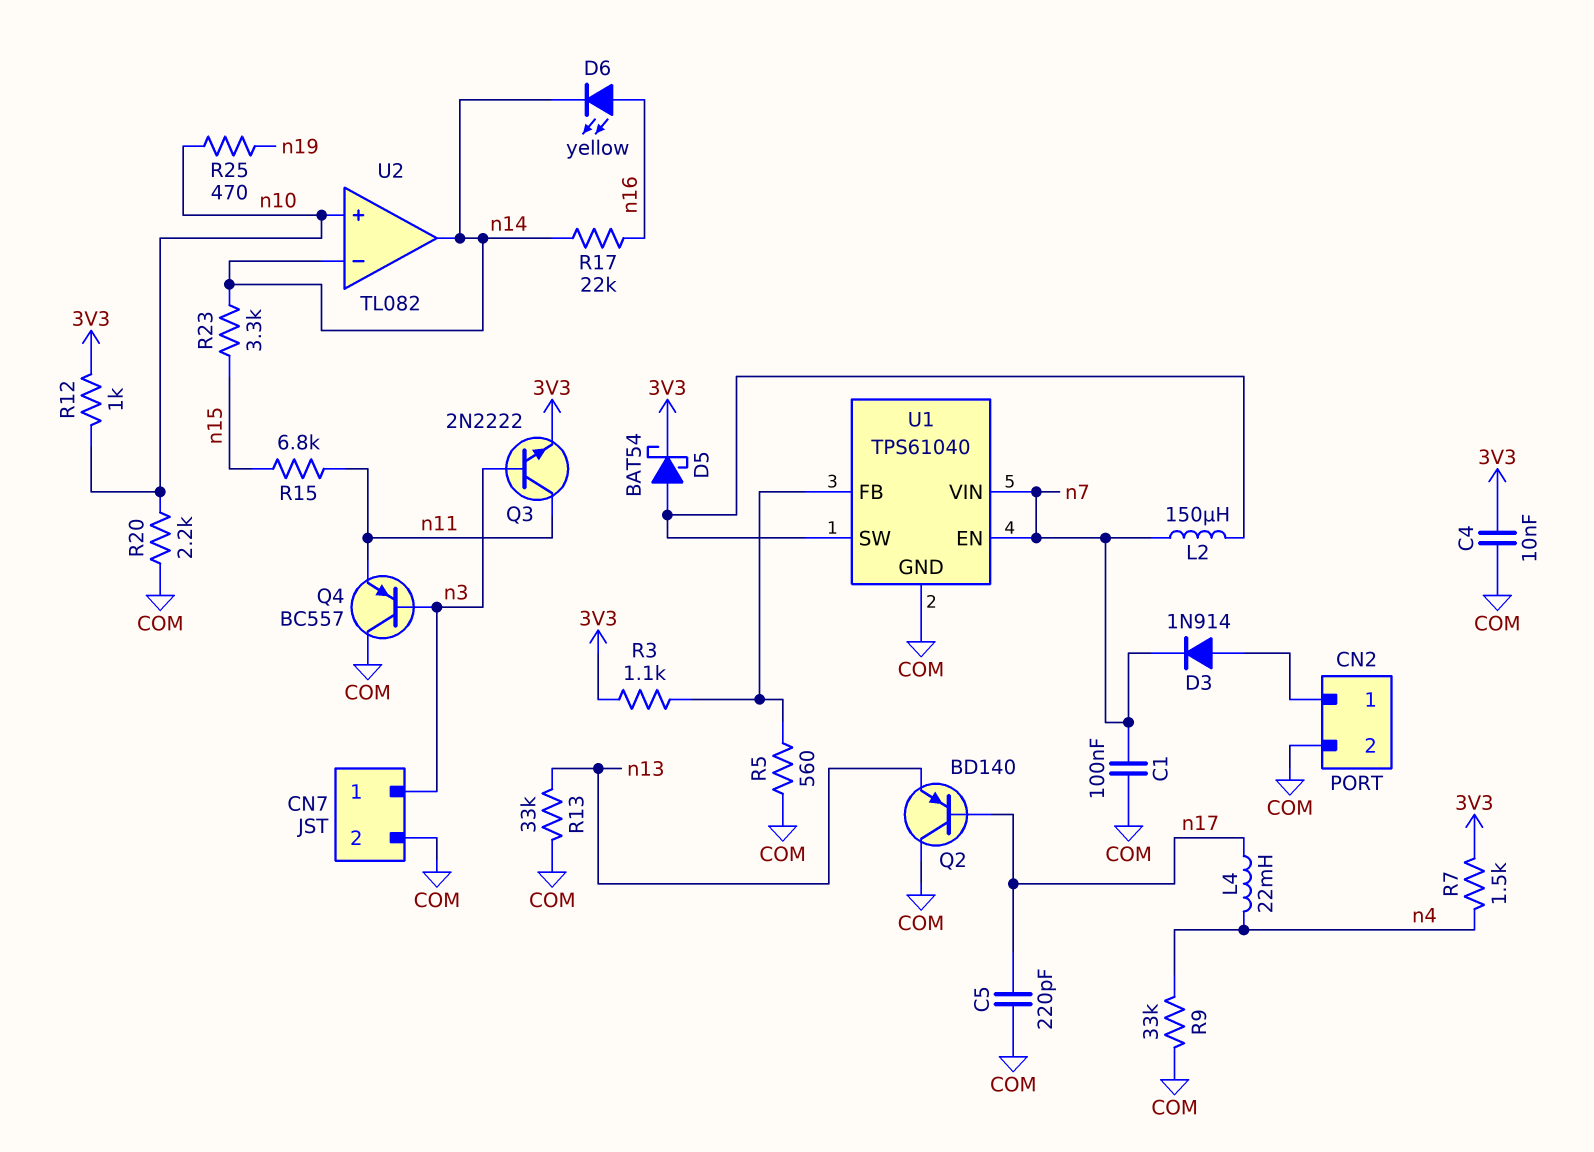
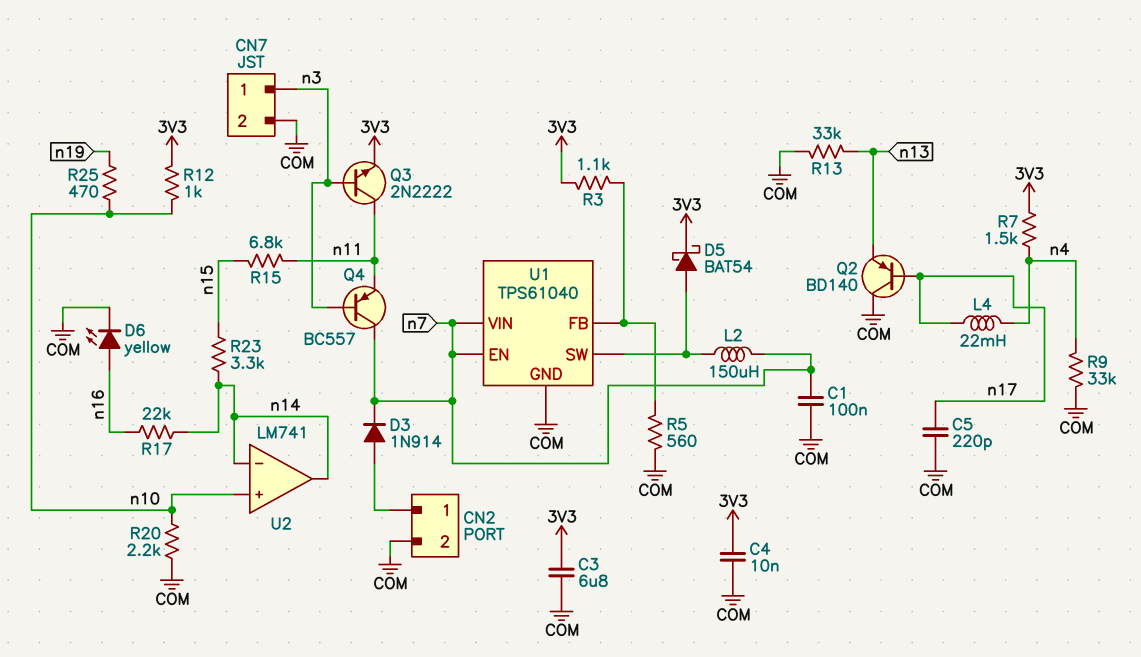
C3: none -> 6.8uF (3V3, COM)
D6: LED yellow (A n16, K n14) -> LED yellow (A n16, K COM)
Q4: PNP BC557 (B n3, C COM, E n11) -> PNP BC557 (B n3, C n7, E n11)
U2: TL082 -> LM741

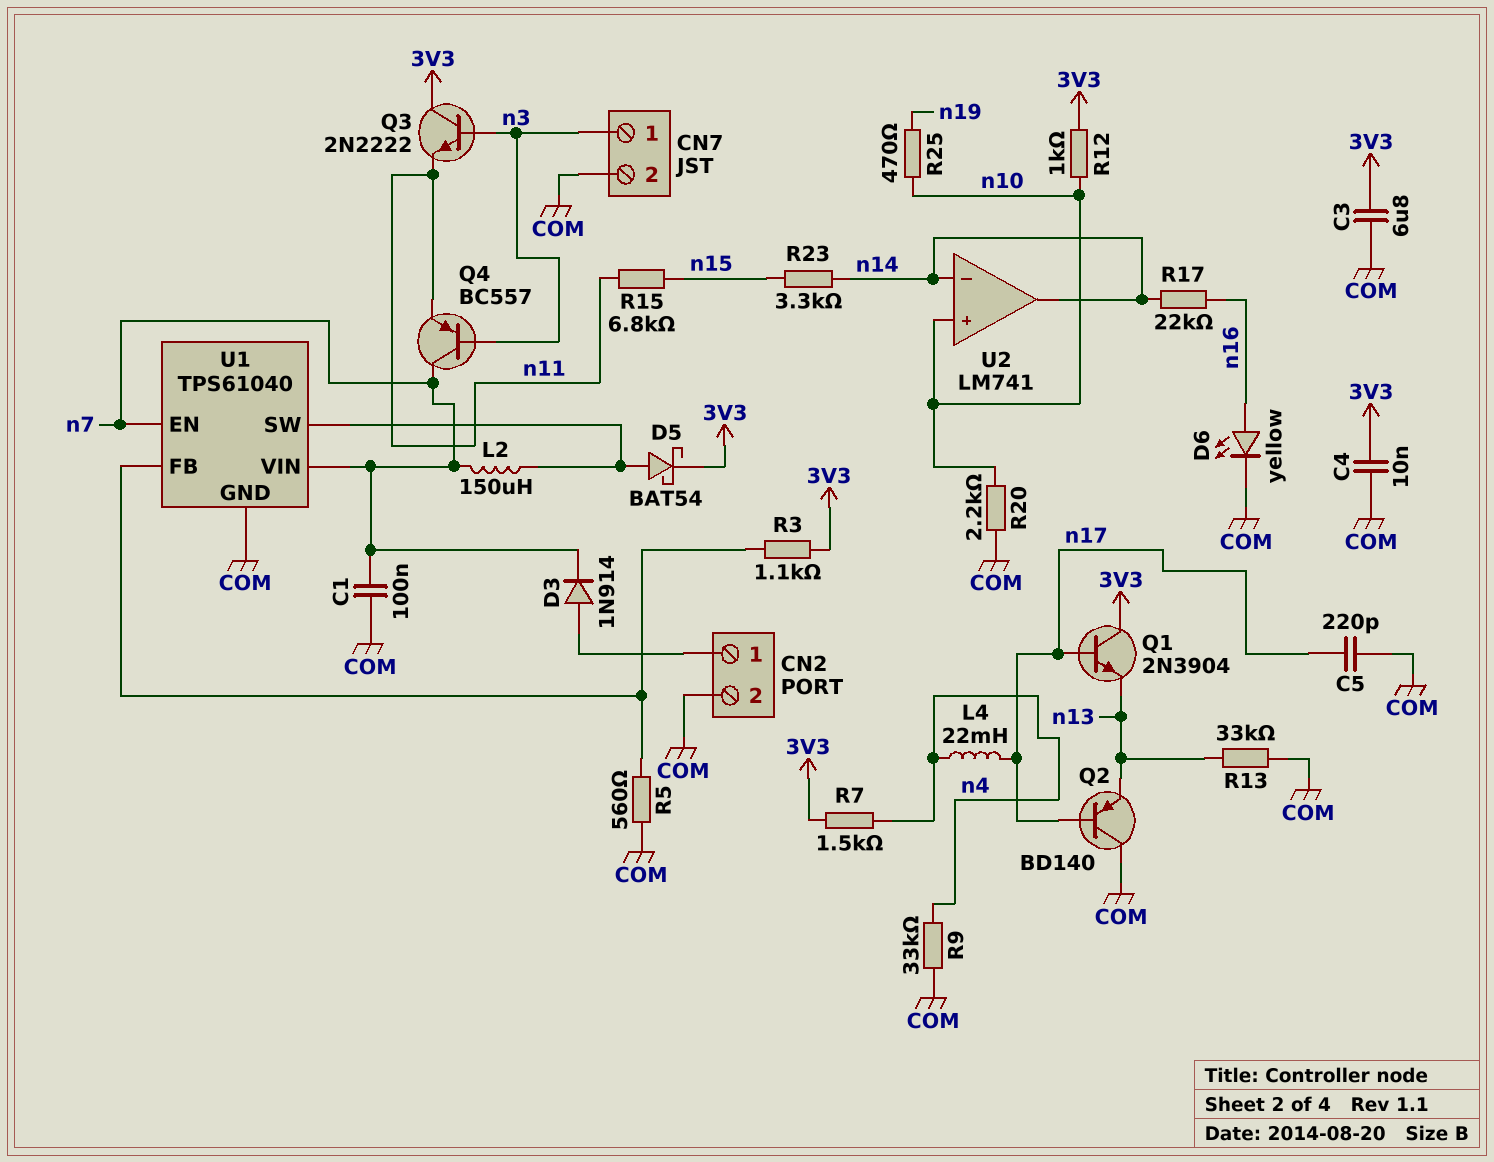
Q1: none -> NPN 2N3904 (B n17, C 3V3, E n13)
Q3: NPN 2N2222 (B n3, C n11, E 3V3) -> NPN 2N2222 (B n3, C 3V3, E n11)

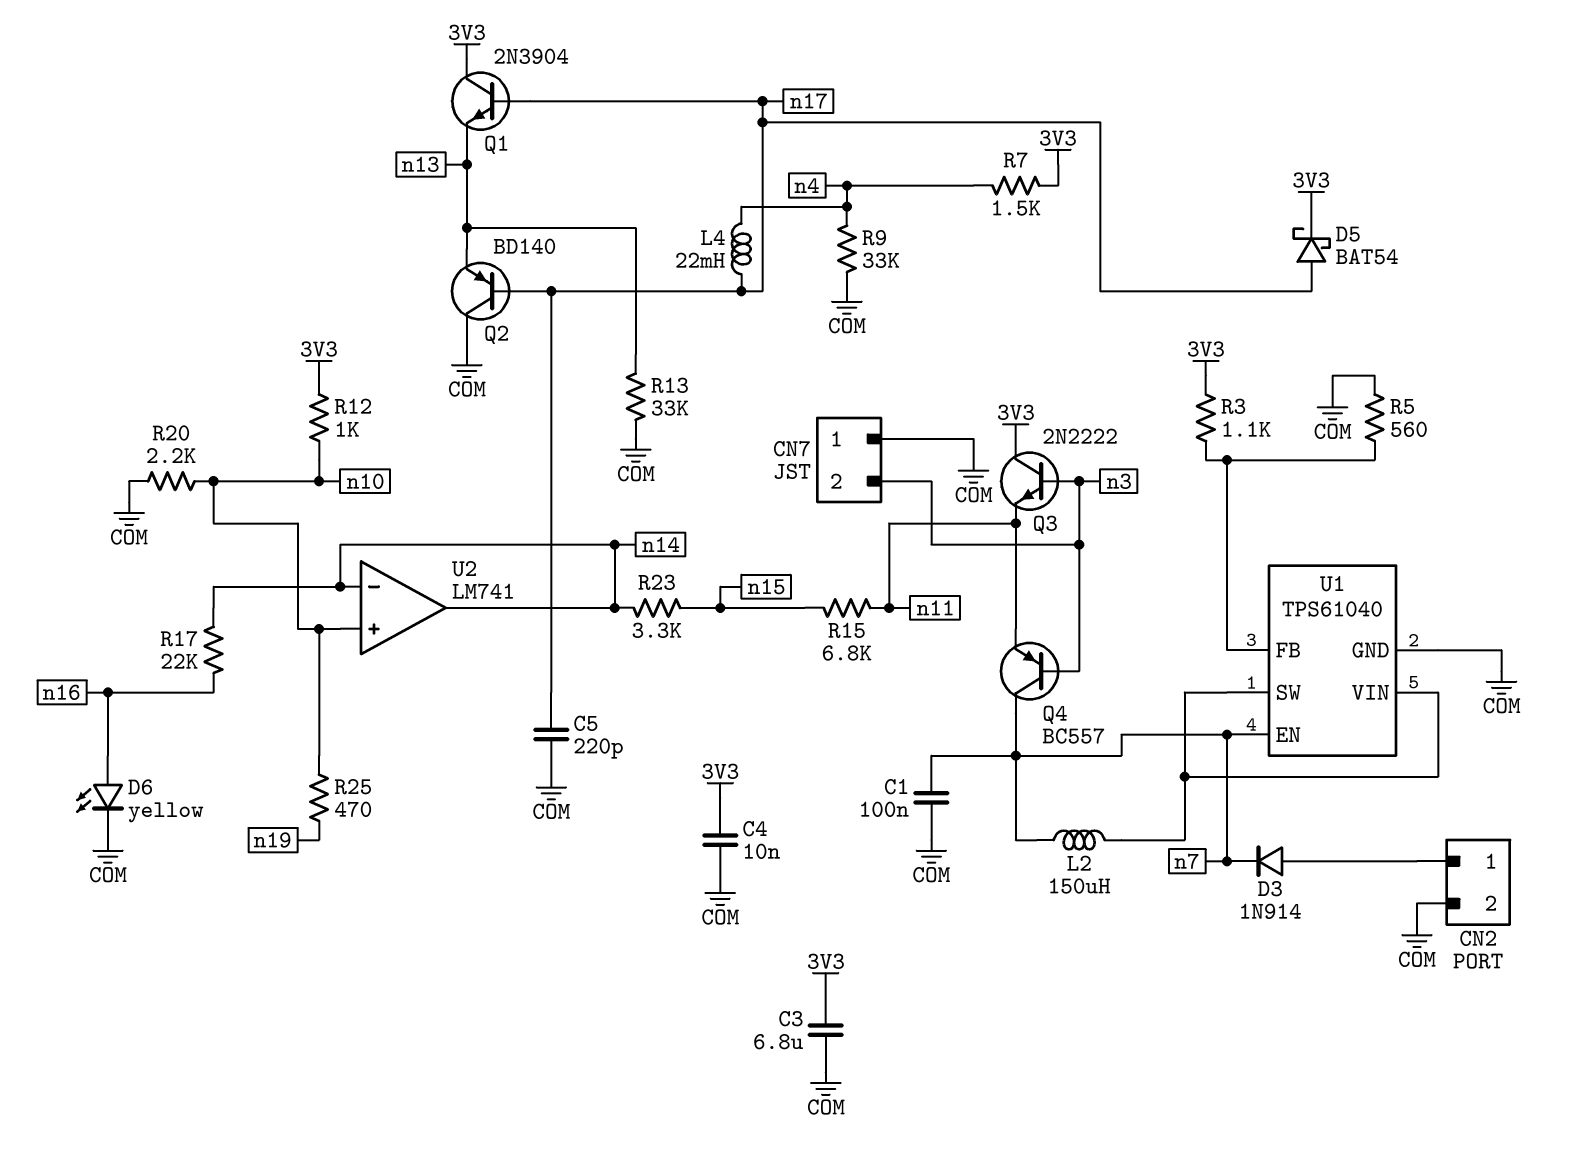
CN7 pin 1: n3 -> COM
CN7 pin 2: COM -> n3
D5: schottky BAT54 (A U1/SW, K 3V3) -> schottky BAT54 (A n17, K 3V3)
U1 pin VIN: n7 -> U1/SW

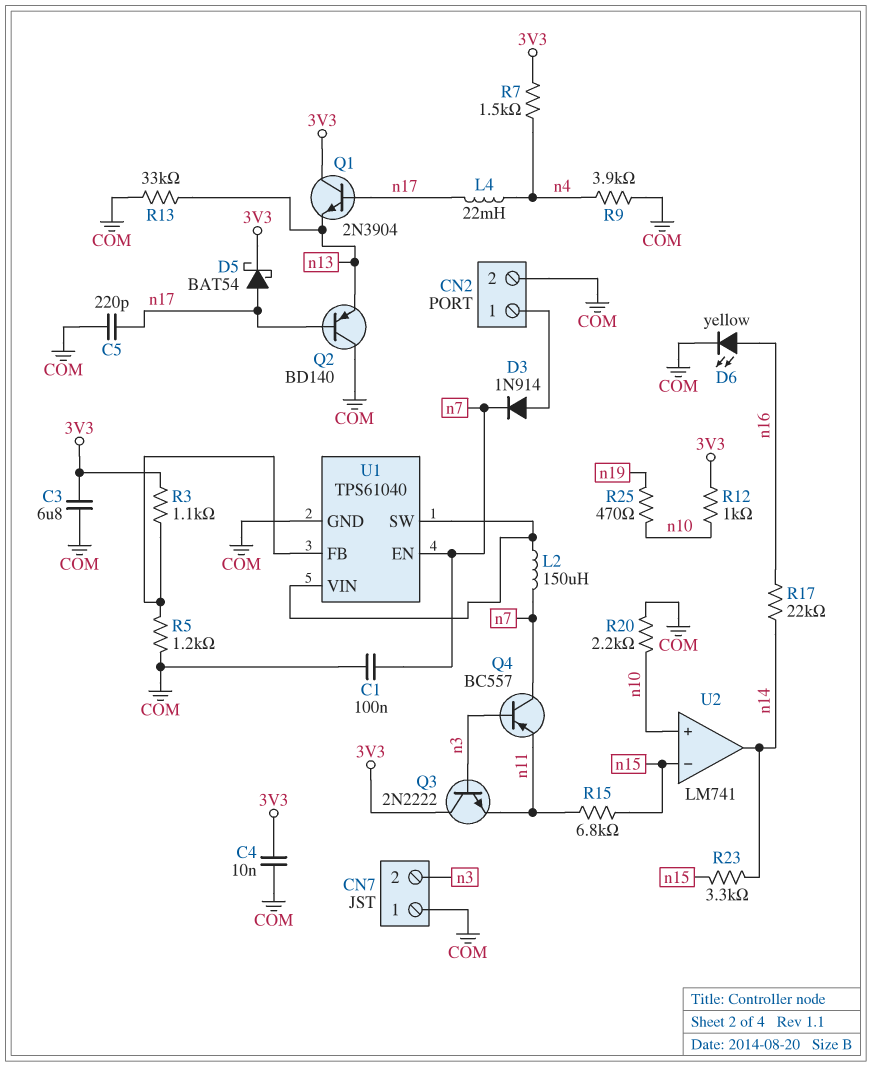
R5: 560 (COM, U1/FB) -> 1.2k (COM, U1/FB)
R9: 33k (COM, n4) -> 3.9k (COM, n4)
U2 pin in-: n14 -> n15

